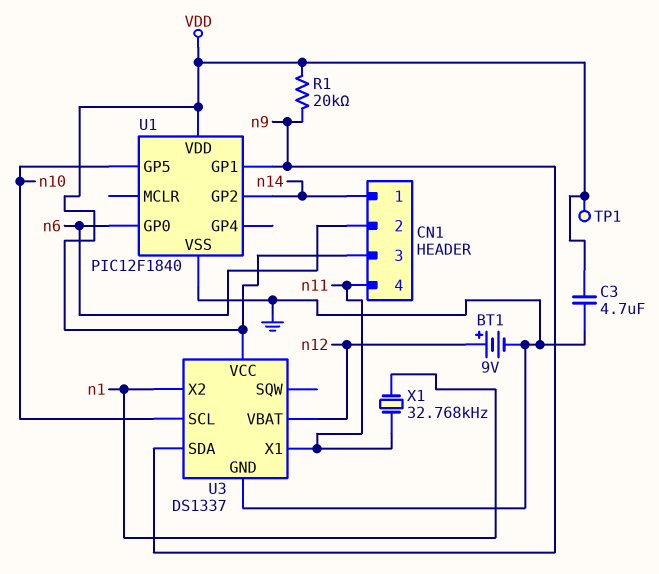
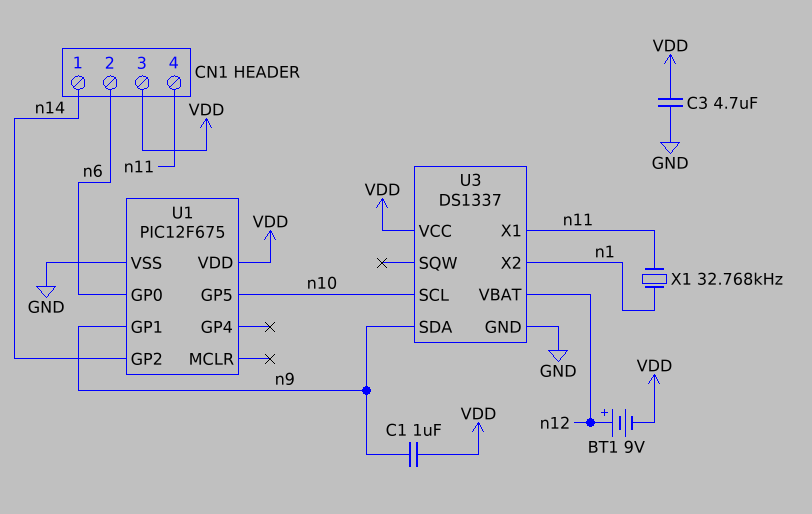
BT1: 9V (plus n12, minus GND) -> 9V (plus n12, minus VDD)
C1: none -> 1uF (VDD, n9)
R1: 20k (VDD, n9) -> none
TP1: test point (VDD) -> none
U1: PIC12F1840 -> PIC12F675

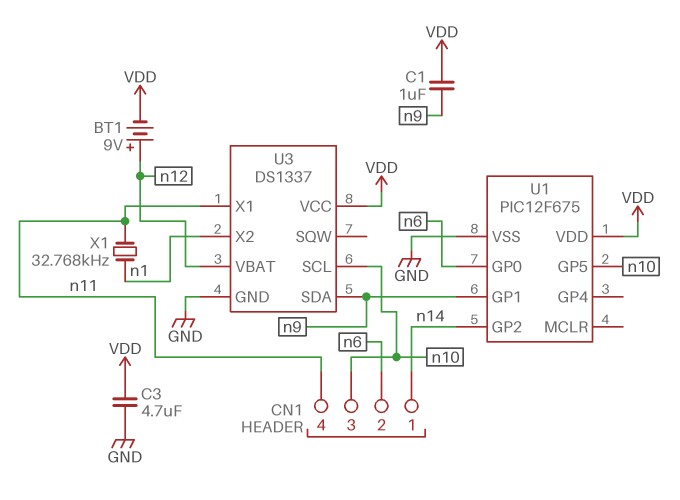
CN1 pin 3: VDD -> n10

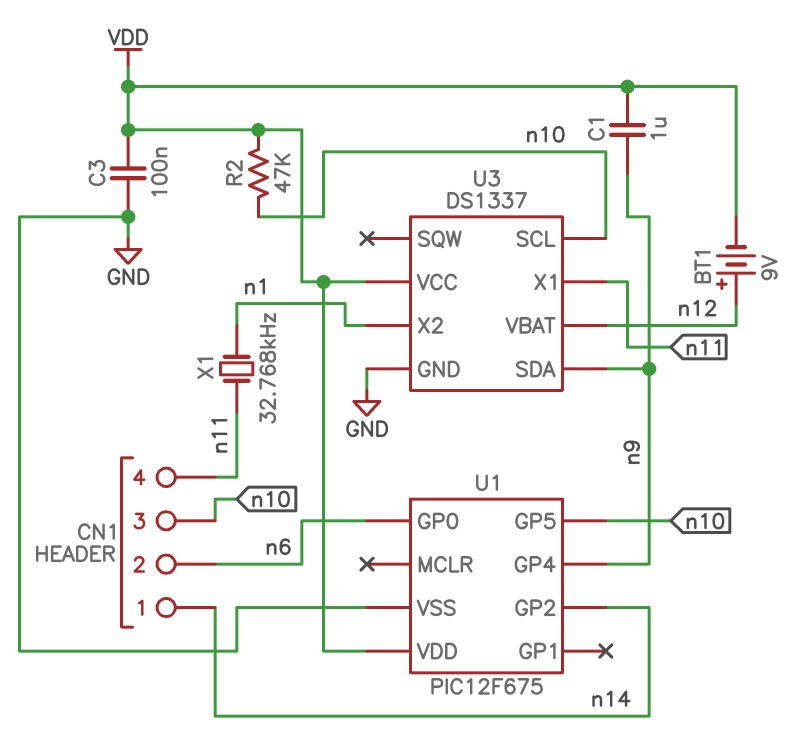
C3: 4.7uF (GND, VDD) -> 100nF (GND, VDD)
R2: none -> 47k (VDD, n10)
U1 pin GP1: n9 -> none
U1 pin GP4: none -> n9

